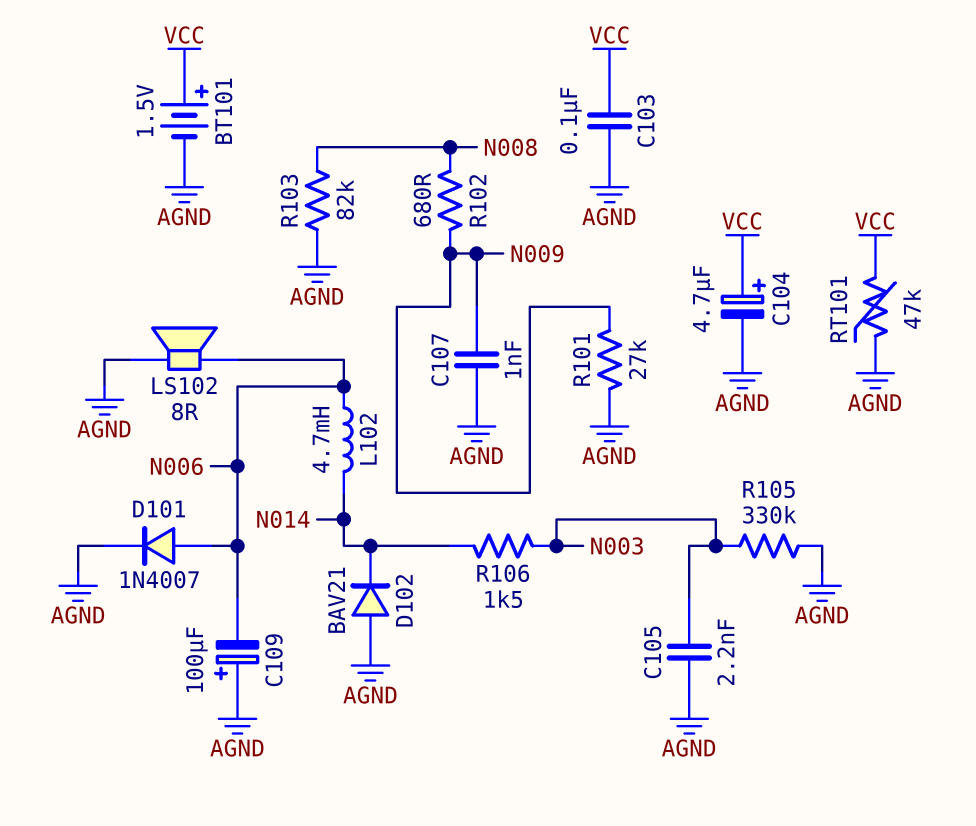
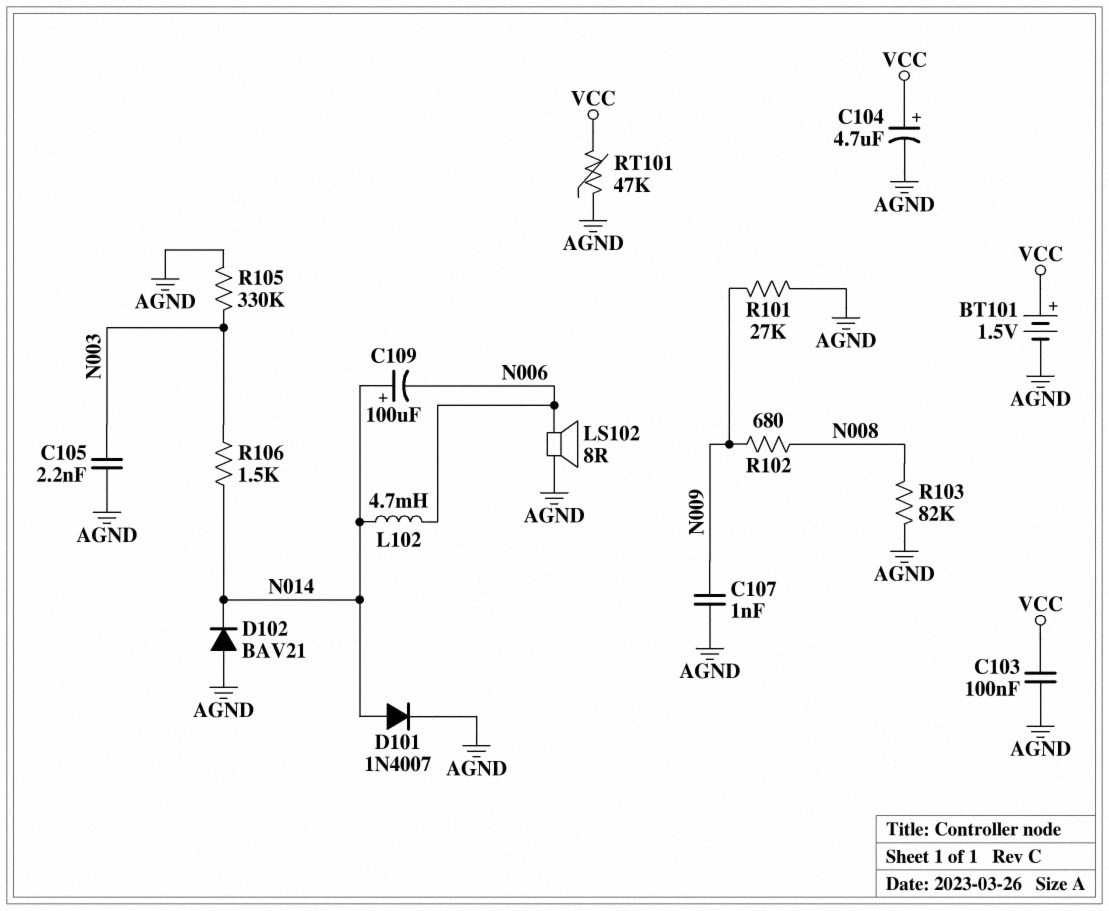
C109: 100uF (plus AGND, minus N006) -> 100uF (plus N014, minus N006)
D101: diode 1N4007 (A N006, K AGND) -> diode 1N4007 (A N014, K AGND)

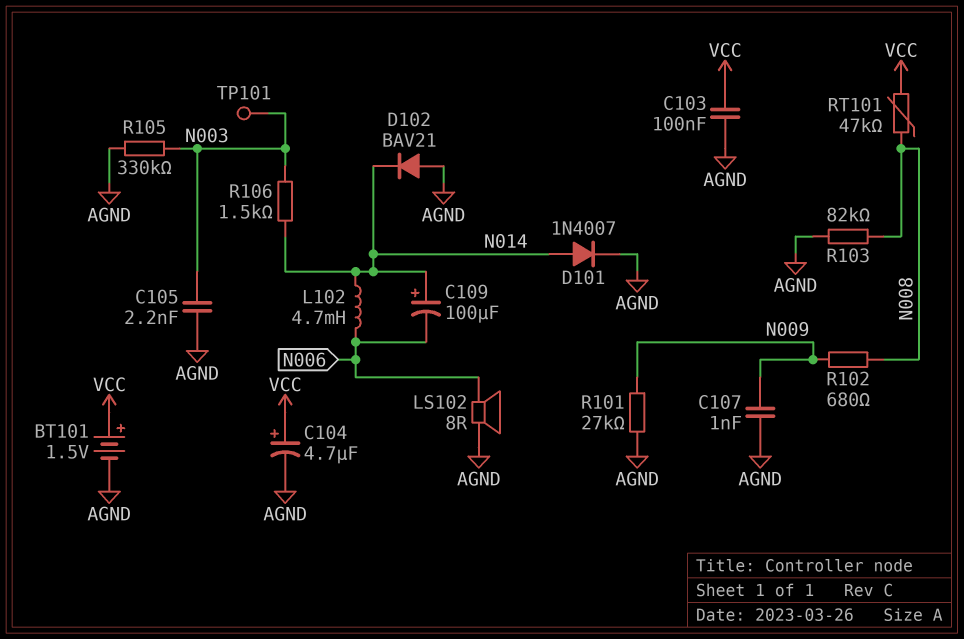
RT101: 47k (AGND, VCC) -> 47k (N008, VCC)
TP101: none -> test point (N003)

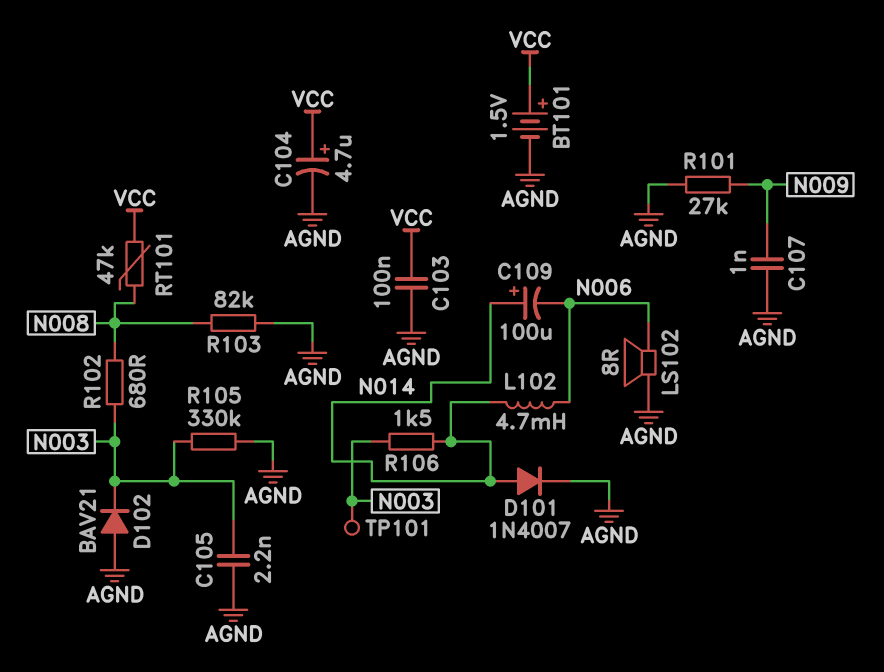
D102: diode BAV21 (A AGND, K N014) -> diode BAV21 (A AGND, K N003)
R102: 680 (N008, N009) -> 680 (N003, N008)

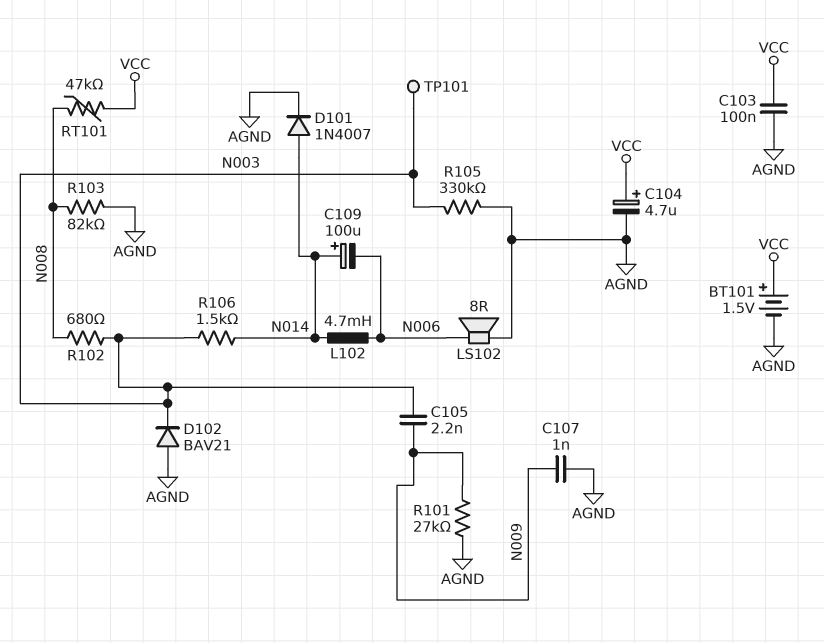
C105: 2.2nF (AGND, N003) -> 2.2nF (N003, N009)

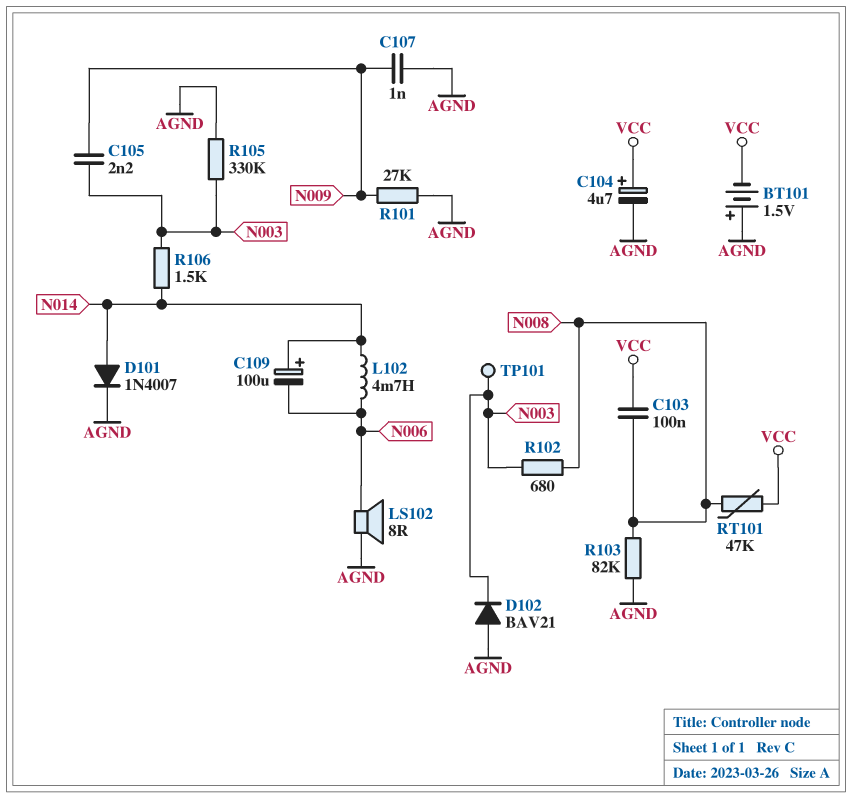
BT101: 1.5V (plus VCC, minus AGND) -> 1.5V (plus AGND, minus VCC)
C103: 100nF (AGND, VCC) -> 100nF (N008, VCC)

